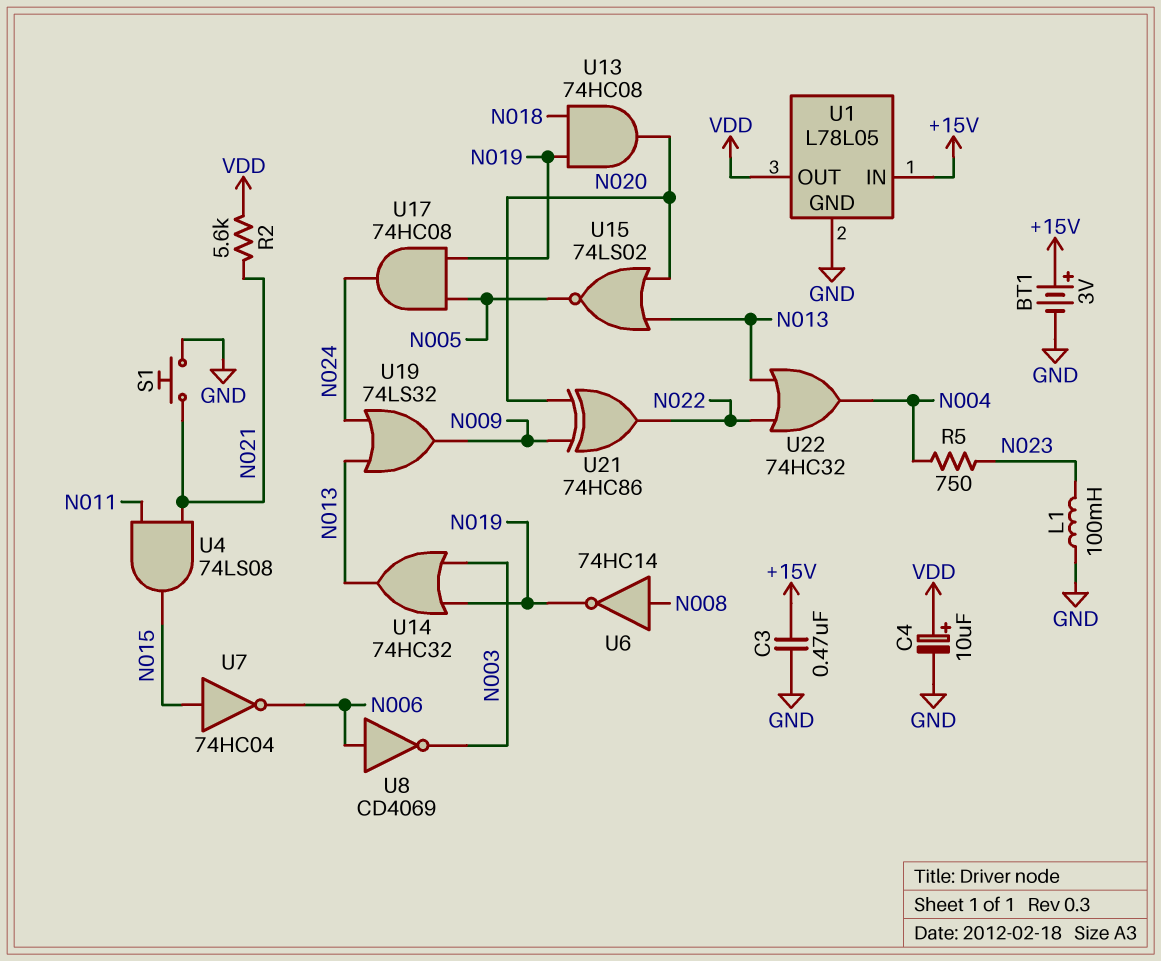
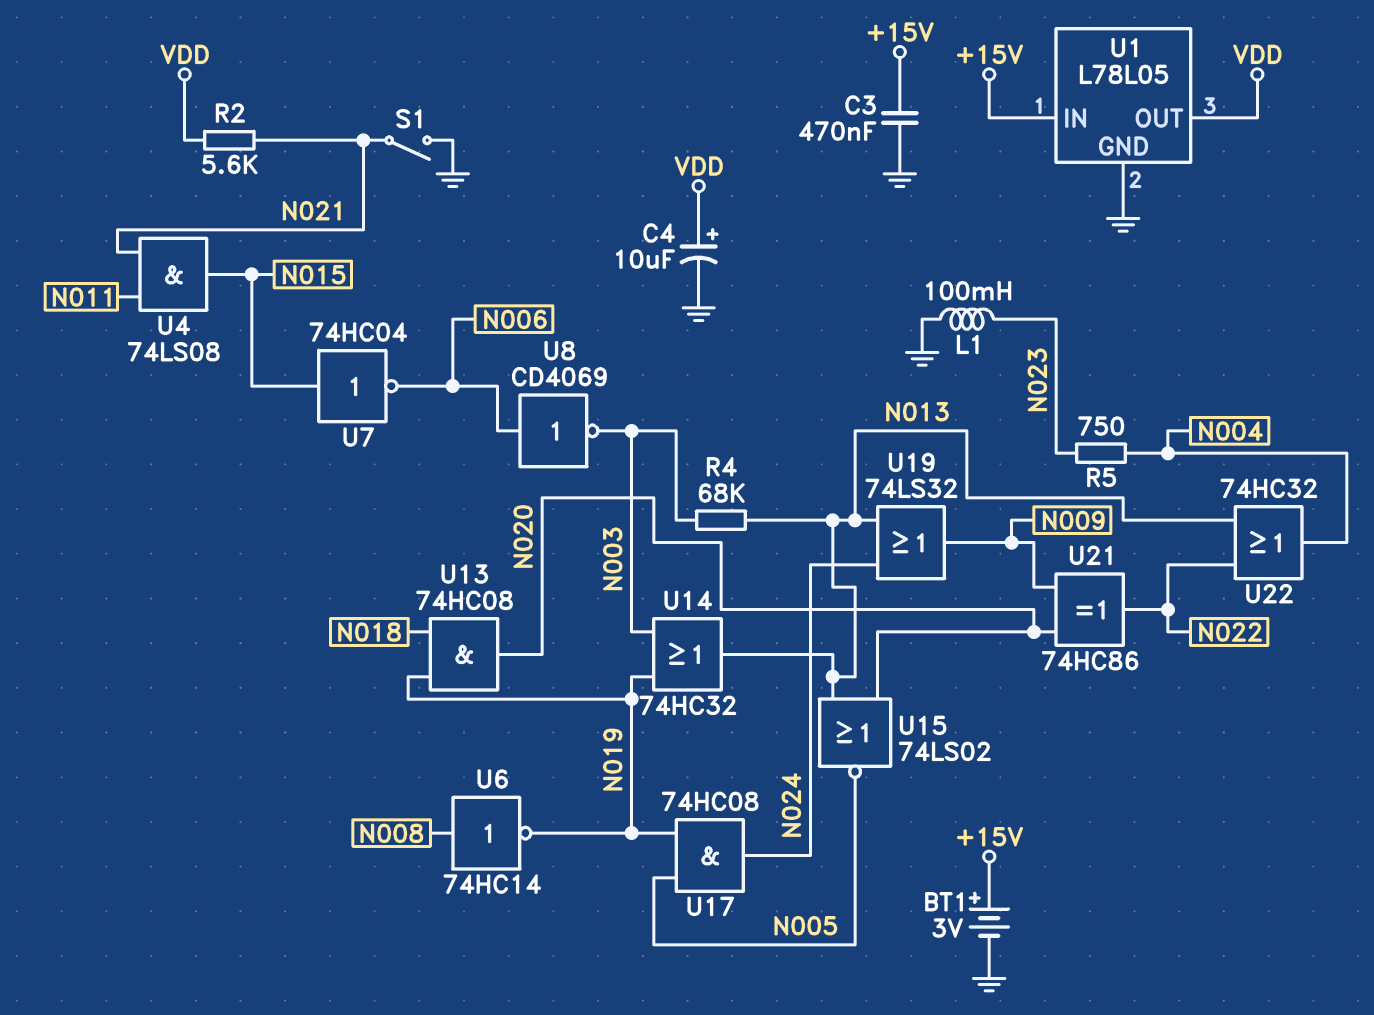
R4: none -> 68k (N003, N013)
S1: button (GND, N021) -> switch (GND, N021)

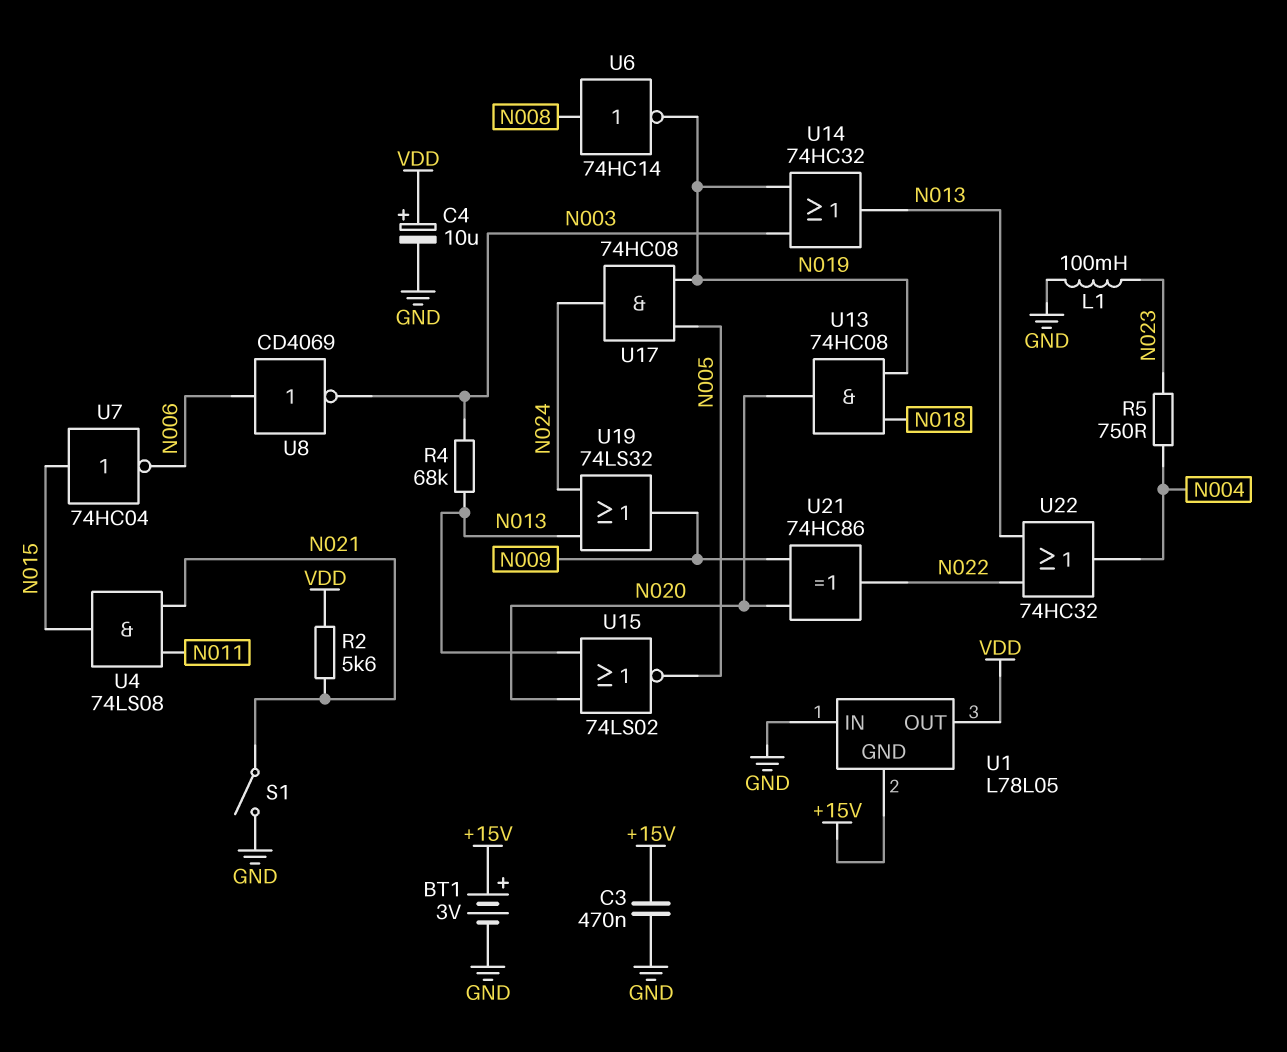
U1 pin GND: GND -> +15V
U1 pin IN: +15V -> GND

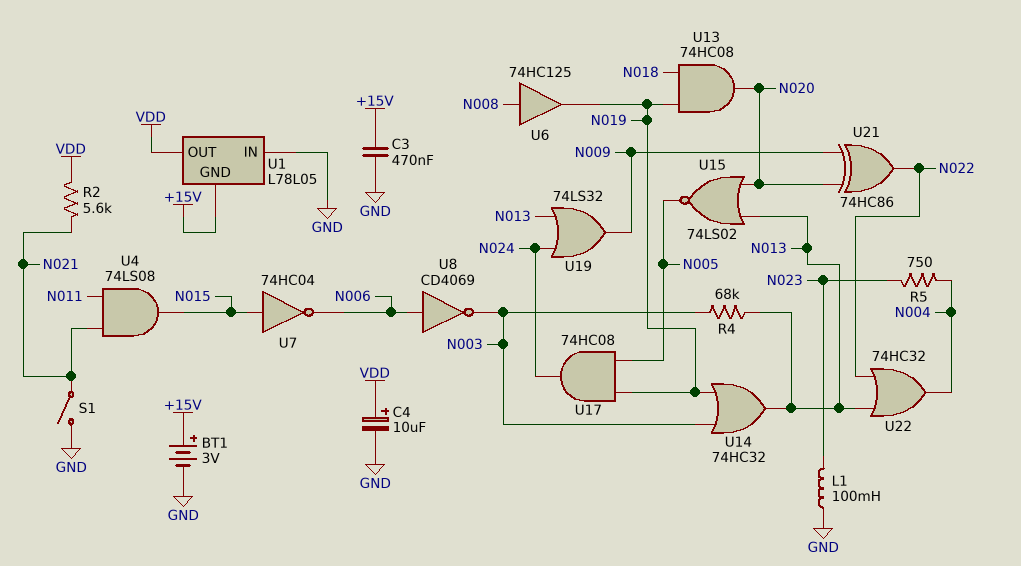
U6: NOT 74HC14 (in N008, out N019) -> buffer 74HC125 (in N008, out N019)

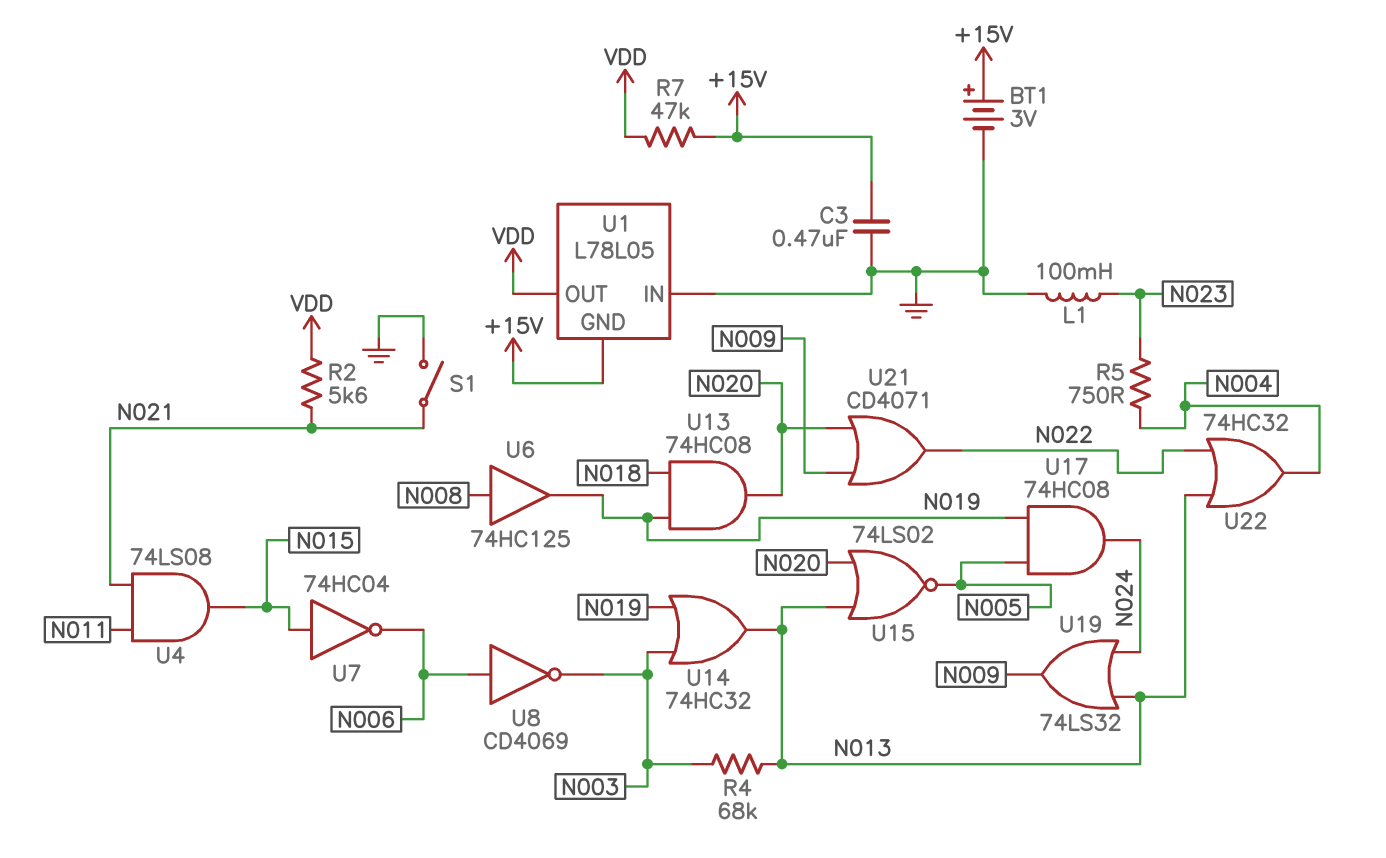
C4: 10uF (plus VDD, minus GND) -> none
R7: none -> 47k (+15V, VDD)
U21: XOR 74HC86 (in N009, in N020, out N022) -> OR CD4071 (in N009, in N020, out N022)

